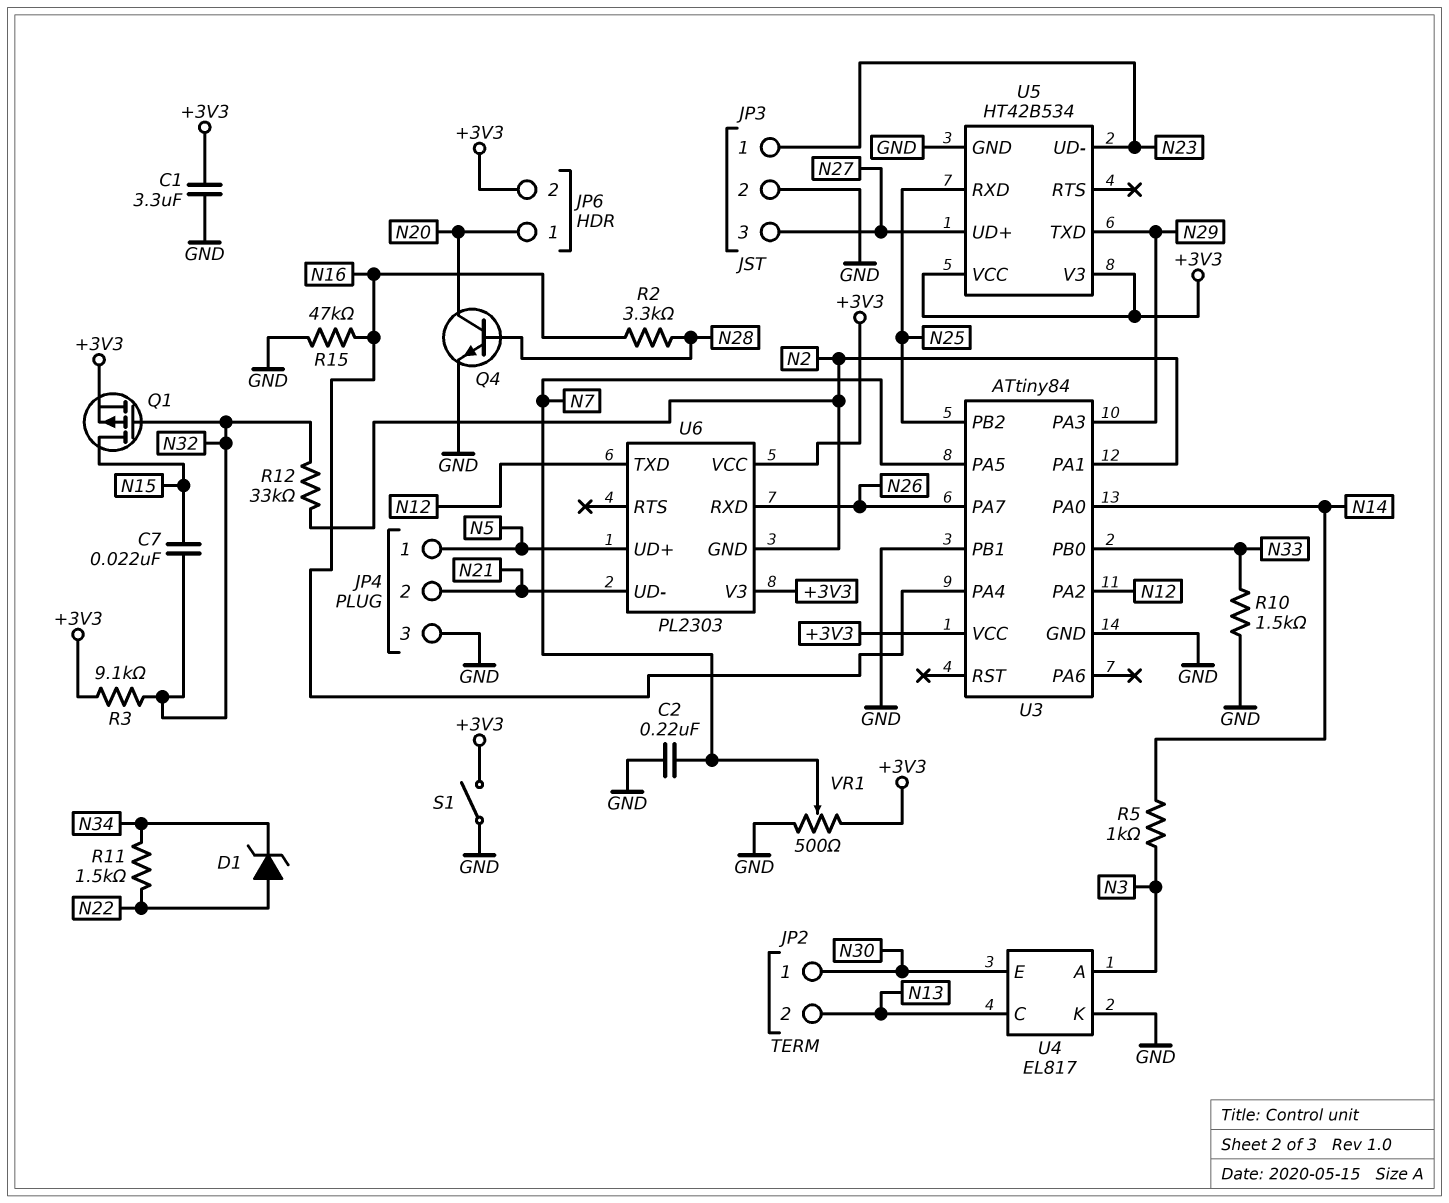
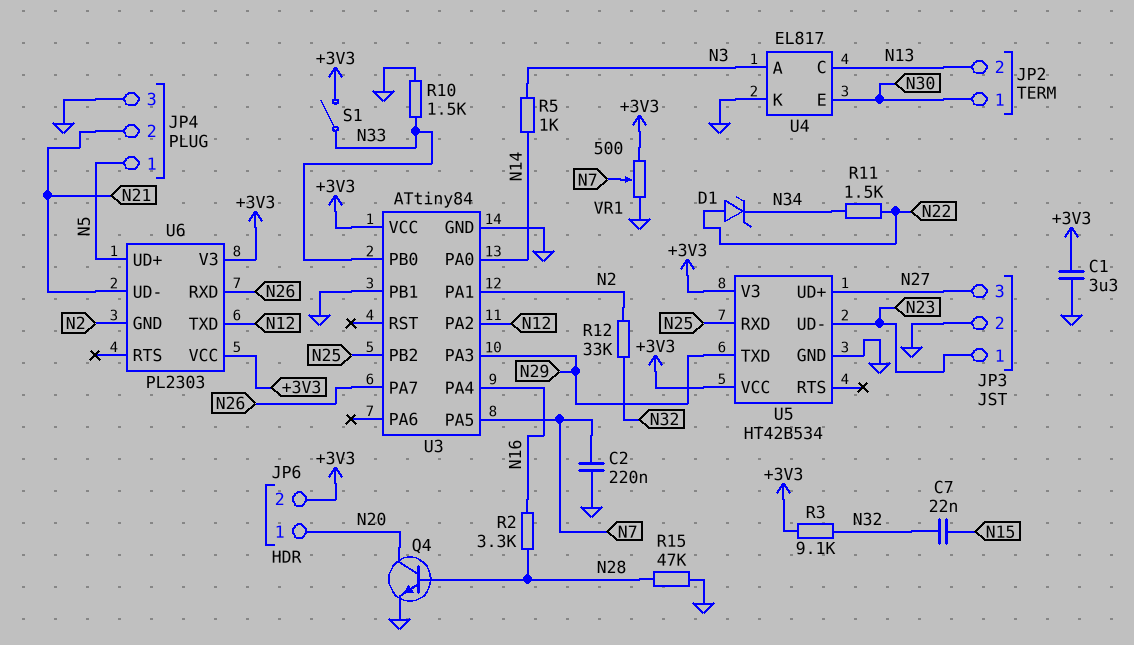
Q1: PMOS (G N32, D N15, S +3V3) -> none
R15: 47k (GND, N16) -> 47k (GND, N28)
S1: switch (+3V3, GND) -> switch (+3V3, N33)

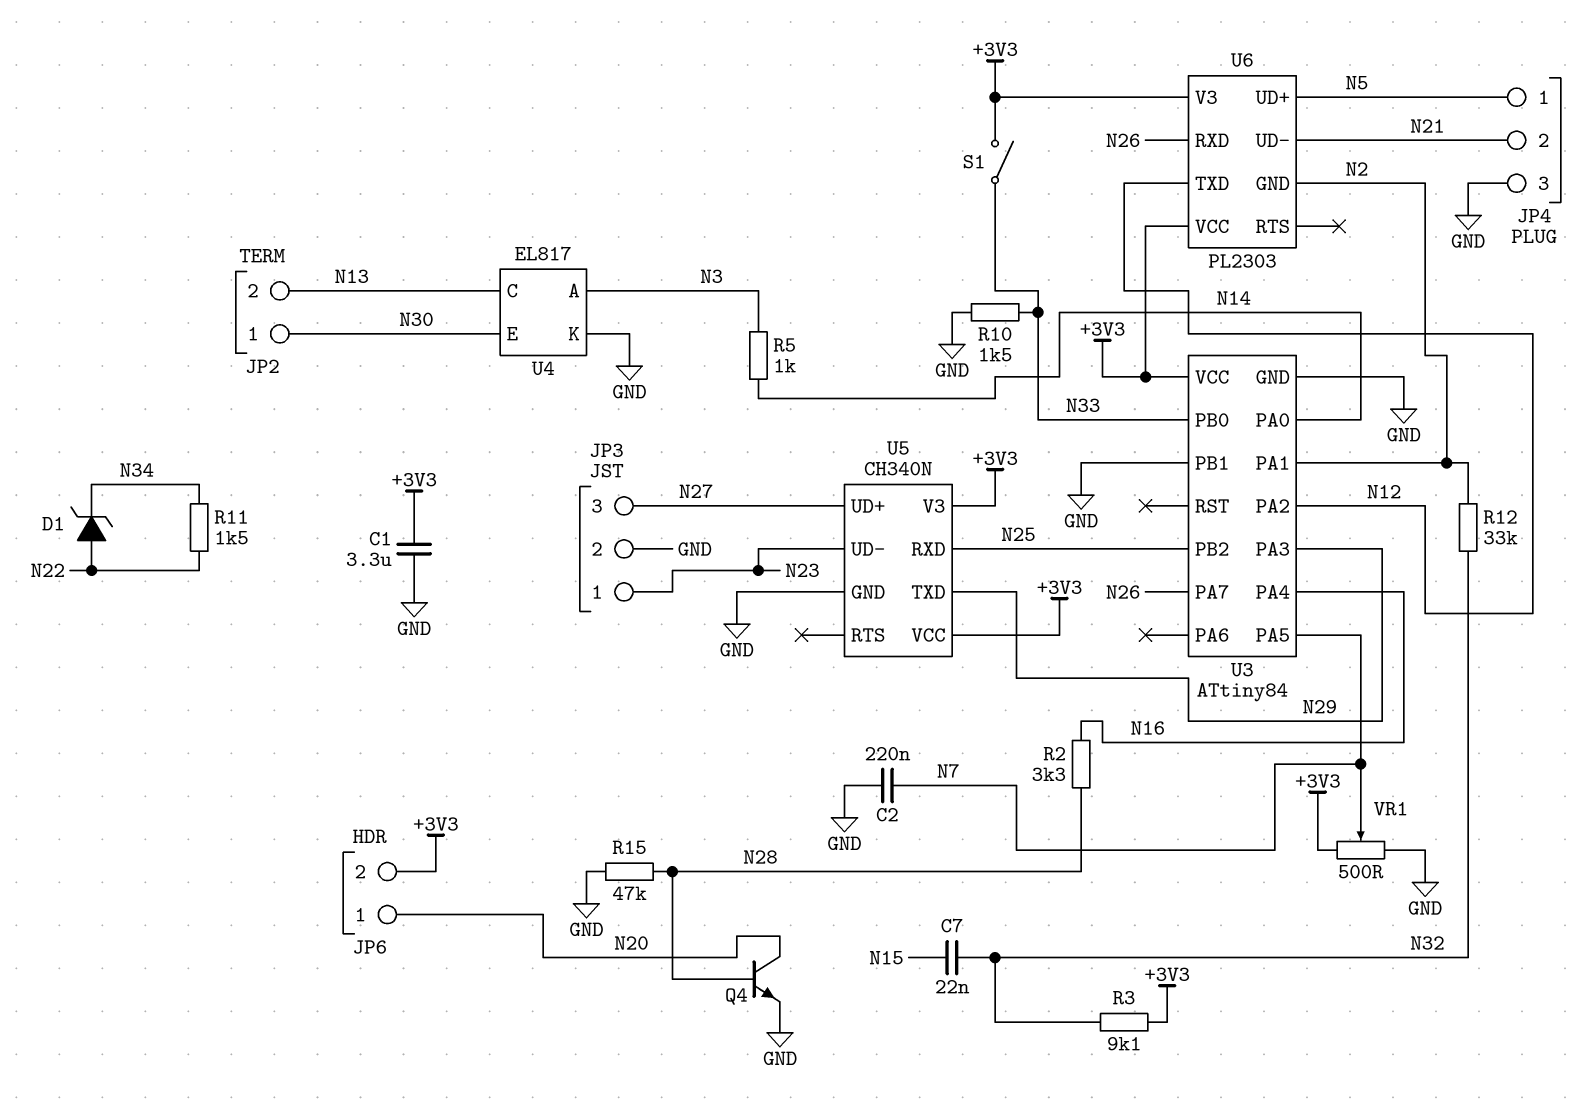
U5: HT42B534 -> CH340N

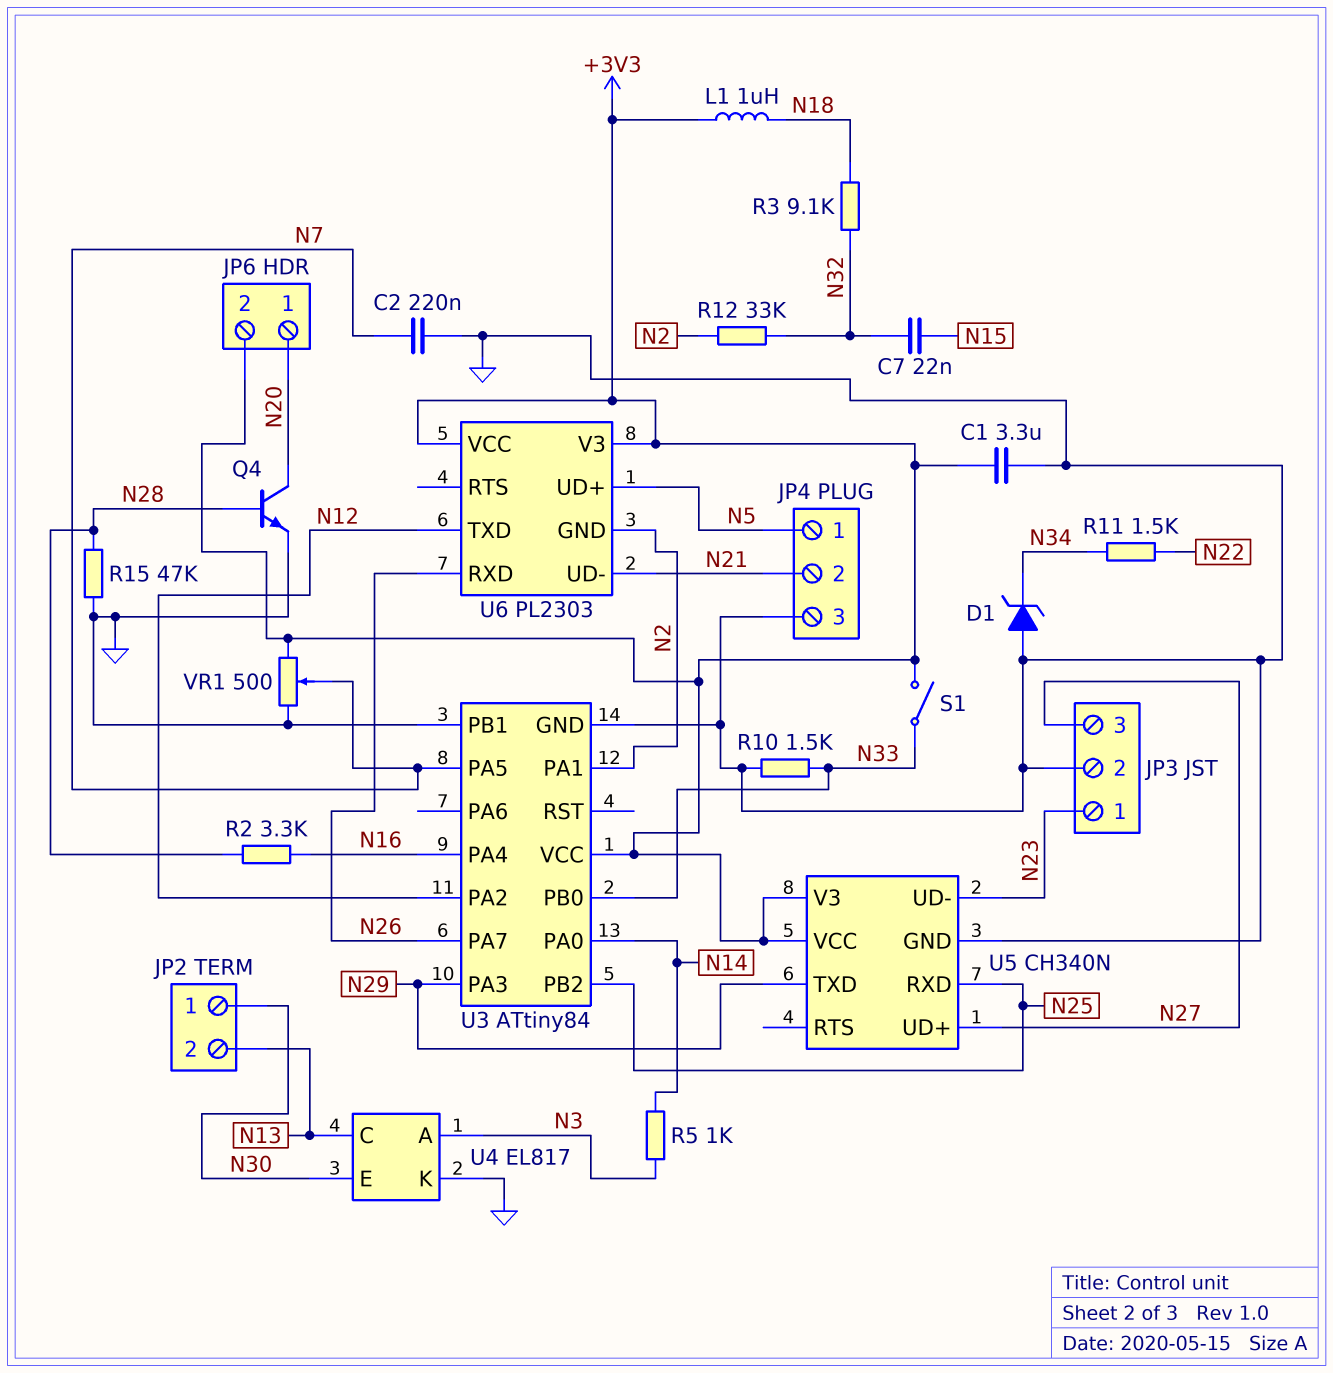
D1: zener (A N22, K N34) -> zener (A GND, K N34)
L1: none -> 1uH (+3V3, N18)
R3: 9.1k (+3V3, N32) -> 9.1k (N18, N32)

